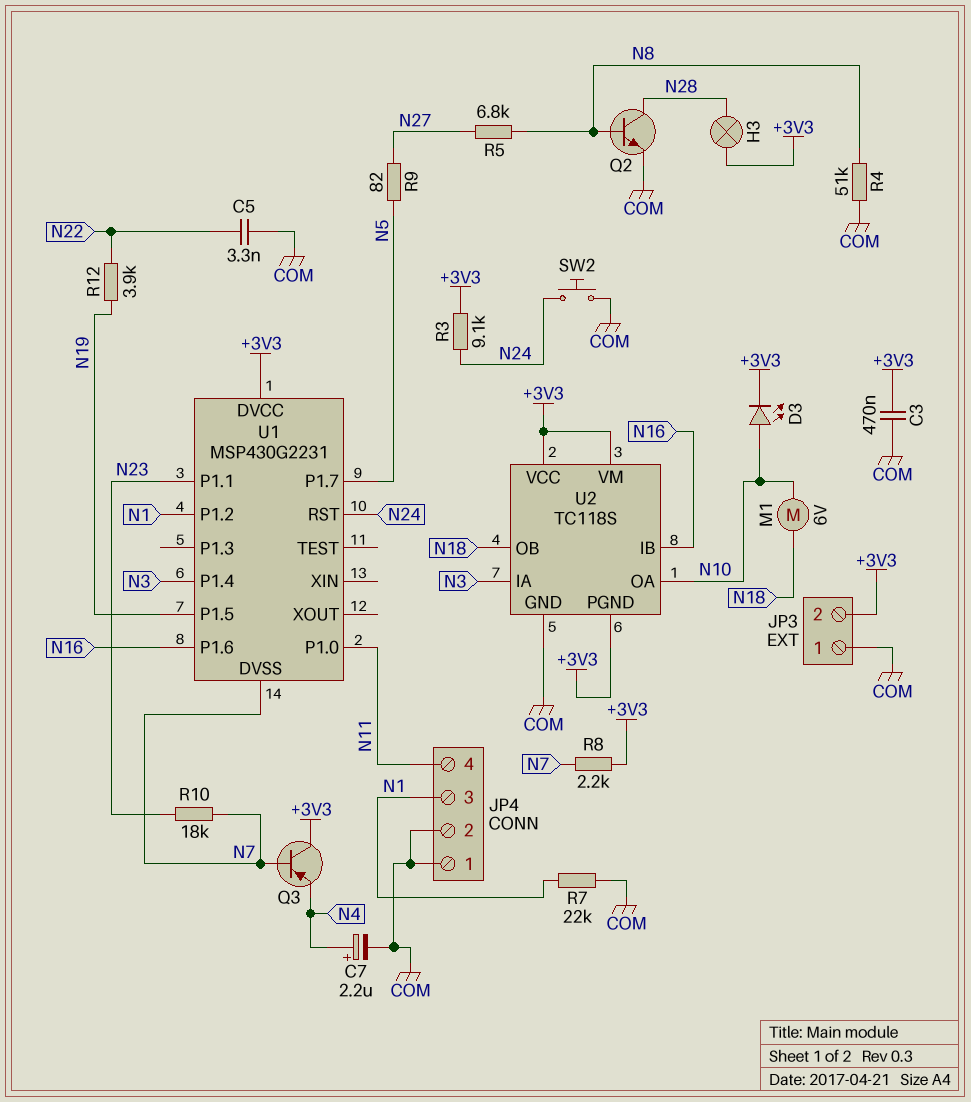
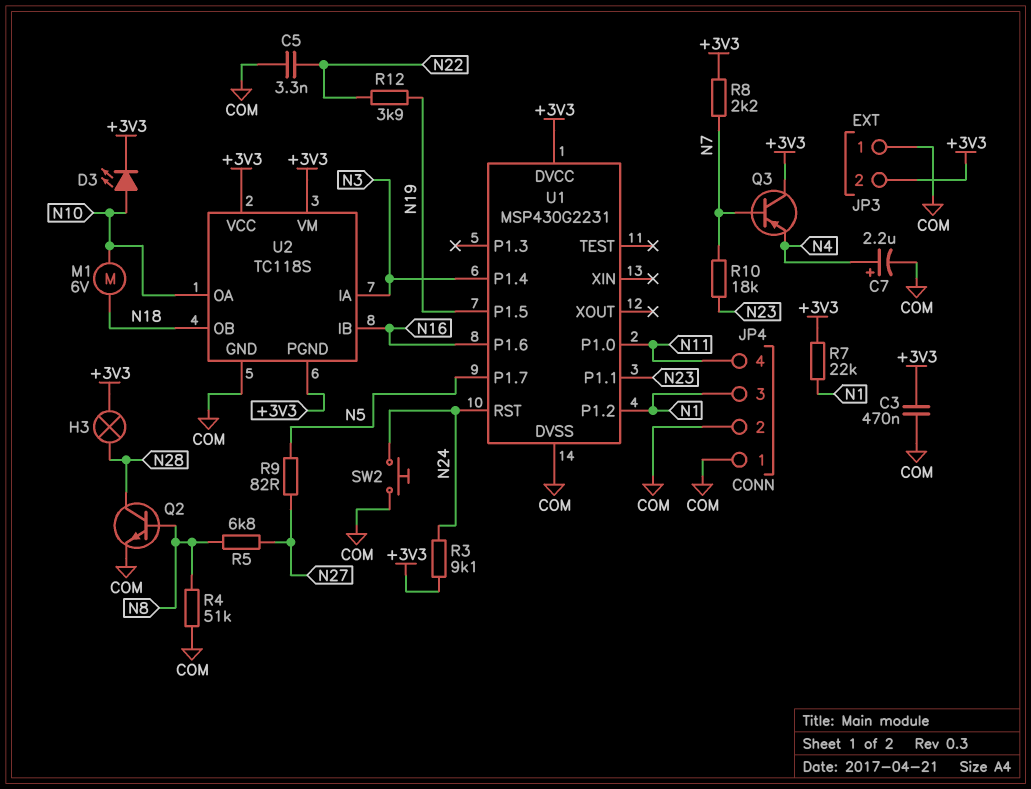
R7: 22k (COM, N1) -> 22k (+3V3, N1)
U1 pin DVSS: N7 -> COM

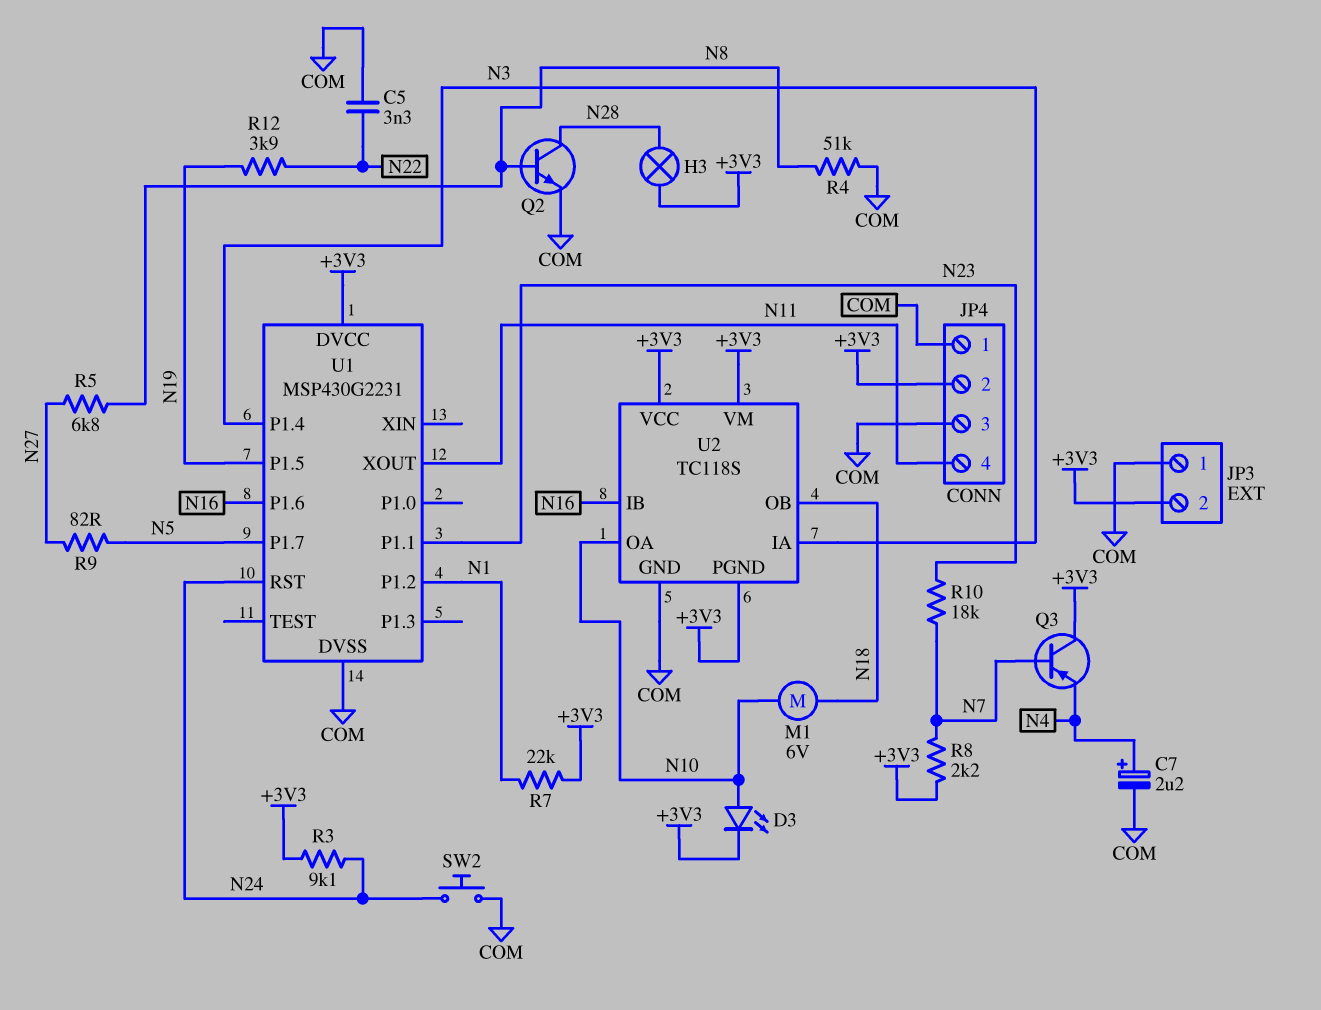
C3: 470nF (+3V3, COM) -> none
JP4 pin 2: COM -> +3V3
JP4 pin 3: N1 -> COM
U1 pin P1.0: N11 -> none
U1 pin XOUT: none -> N11

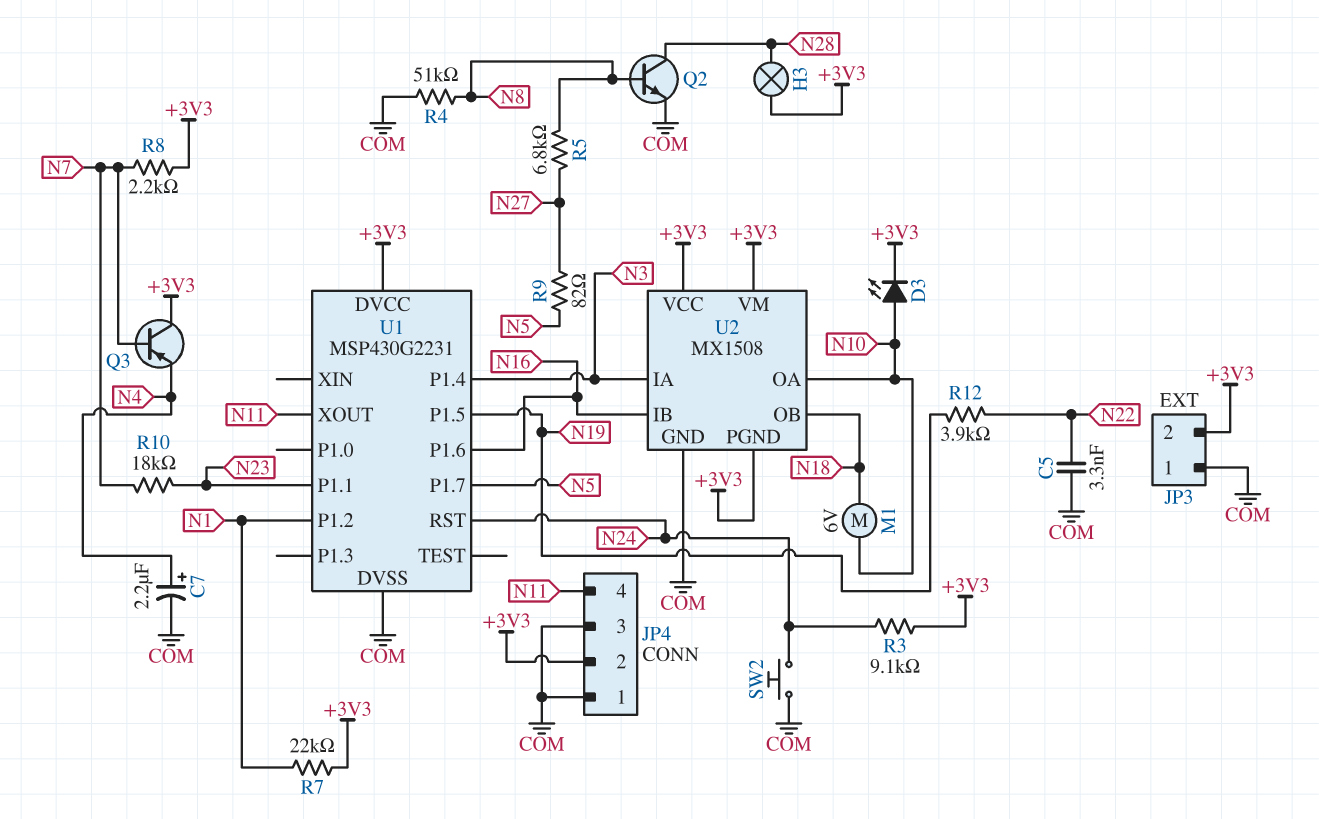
U2: TC118S -> MX1508

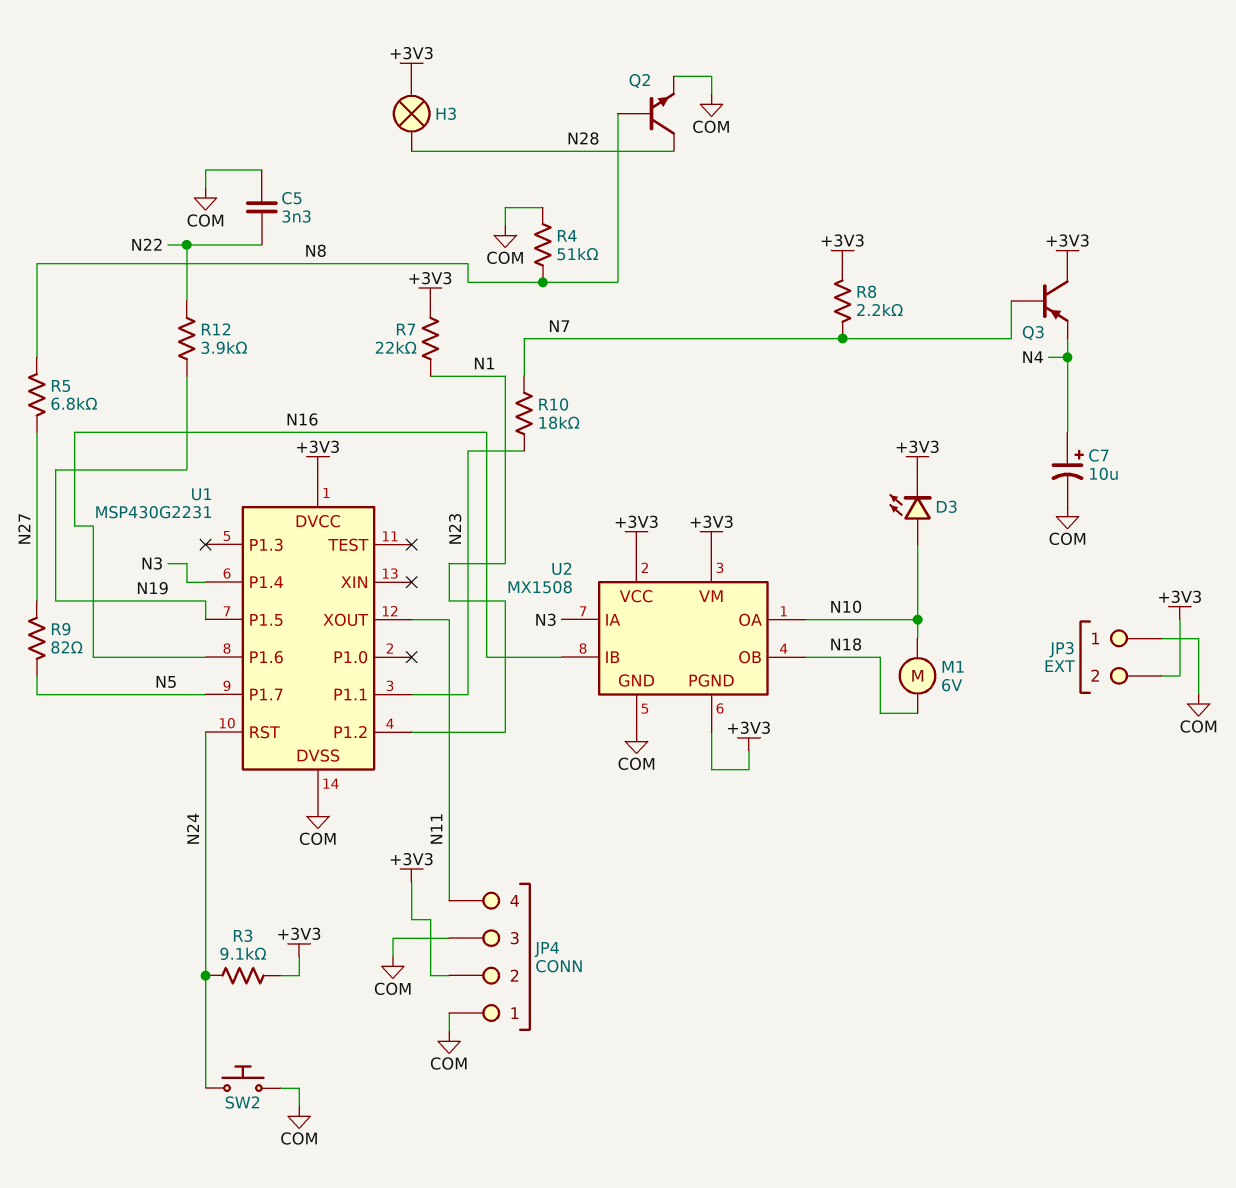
C7: 2.2uF (plus N4, minus COM) -> 10uF (plus N4, minus COM)

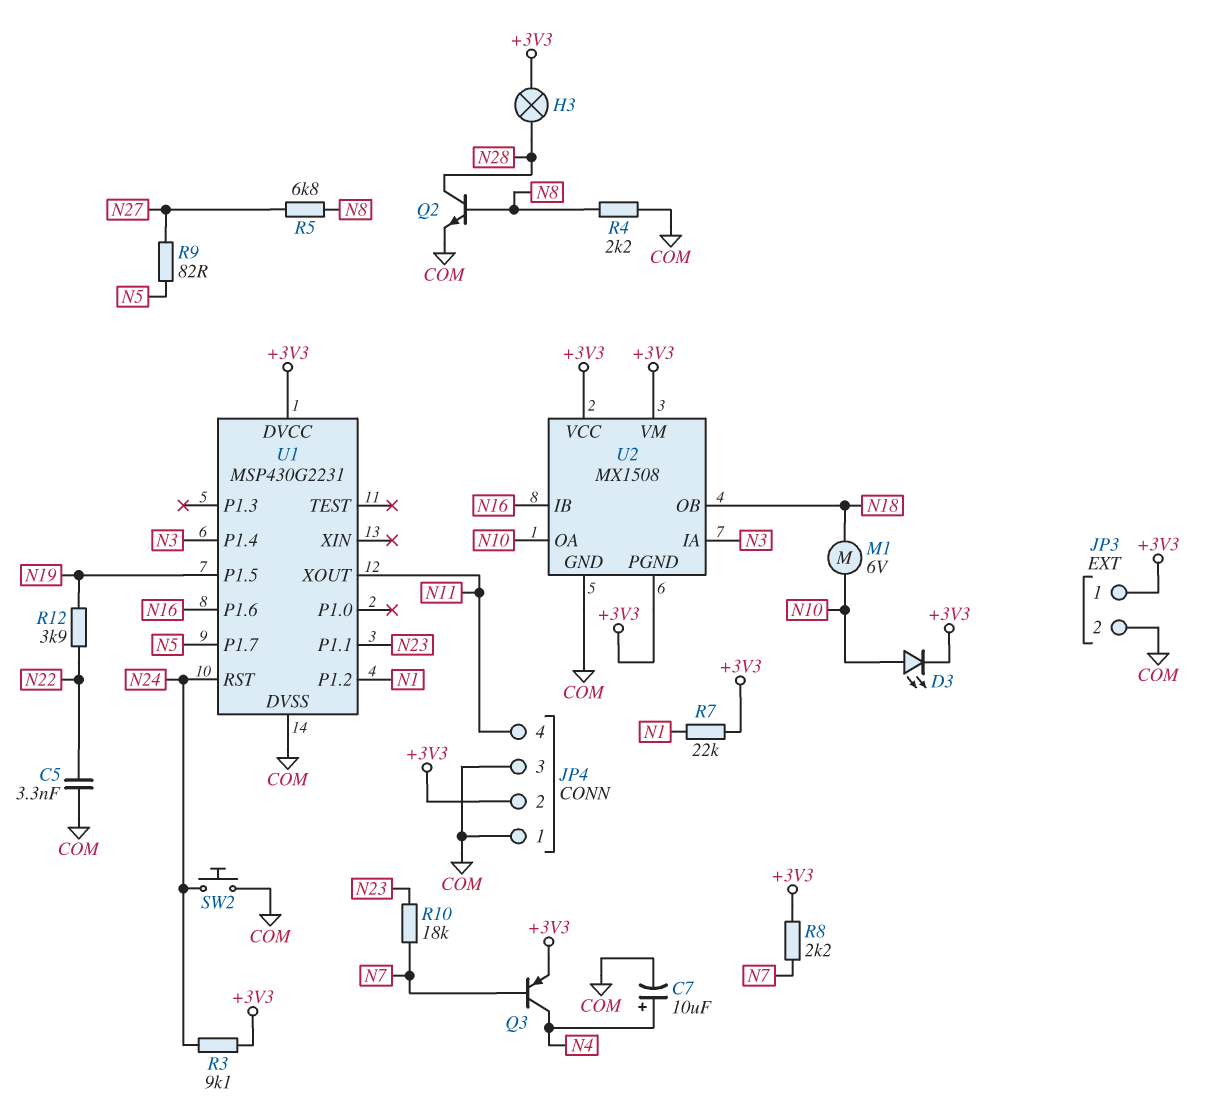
JP3 pin 1: COM -> +3V3
JP3 pin 2: +3V3 -> COM
Q3: PNP (B N7, C +3V3, E N4) -> PNP (B N7, C N4, E +3V3)
R4: 51k (COM, N8) -> 2.2k (COM, N8)

